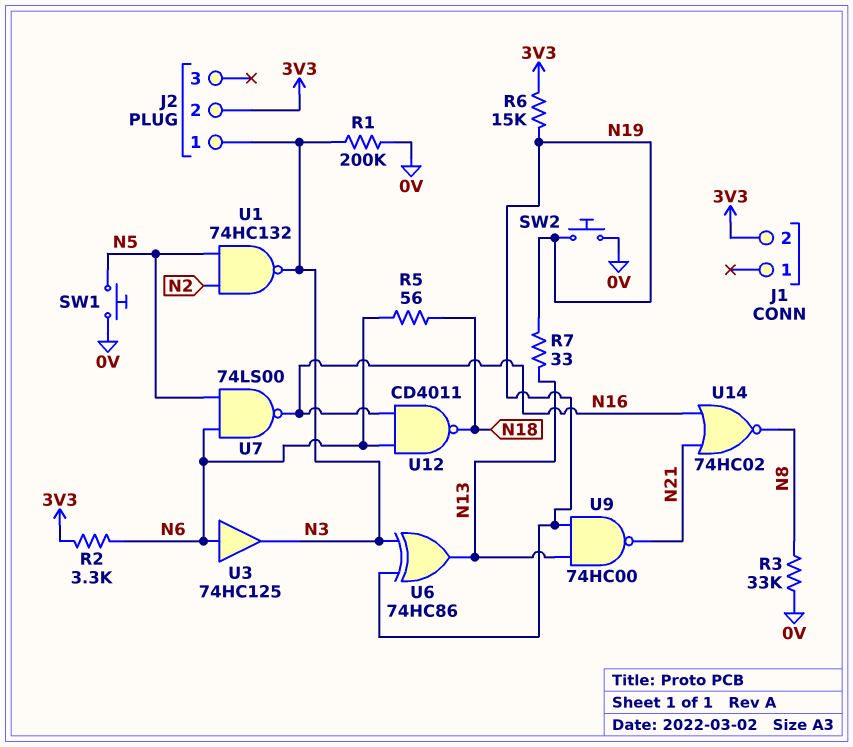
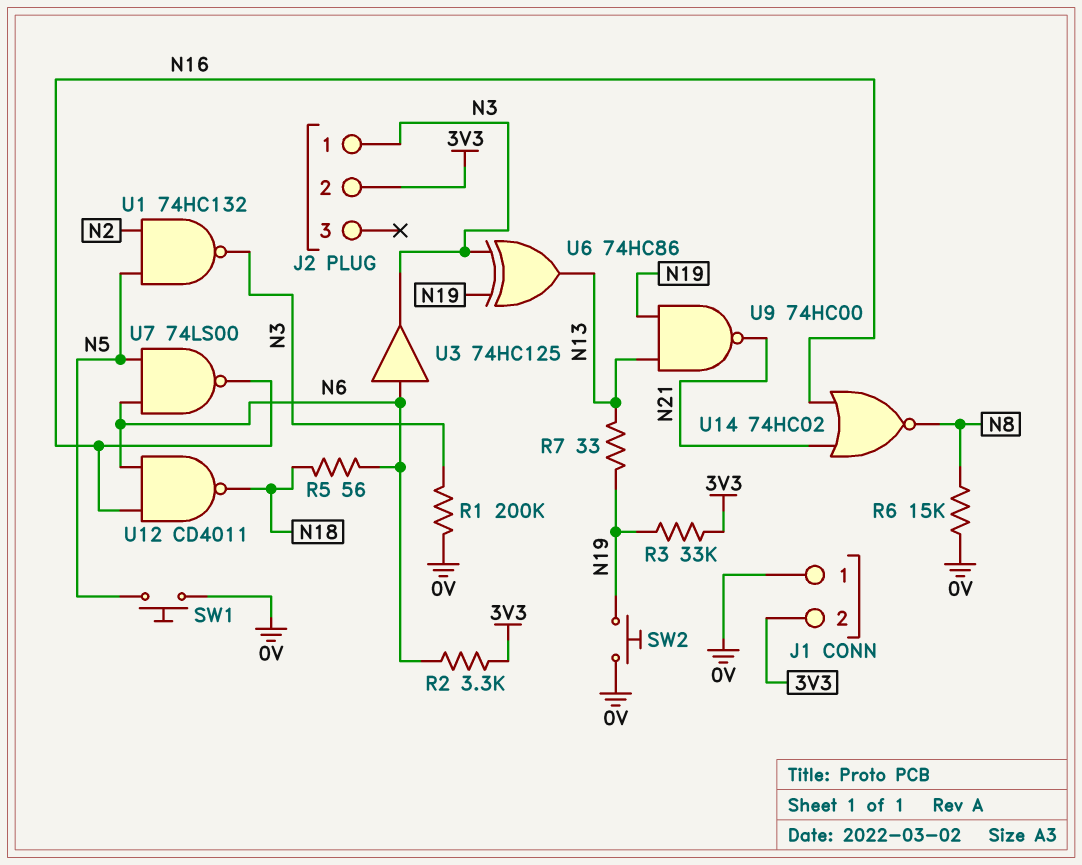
J1 pin 1: none -> 0V
R3: 33k (0V, N8) -> 33k (3V3, N19)
R6: 15k (3V3, N19) -> 15k (0V, N8)

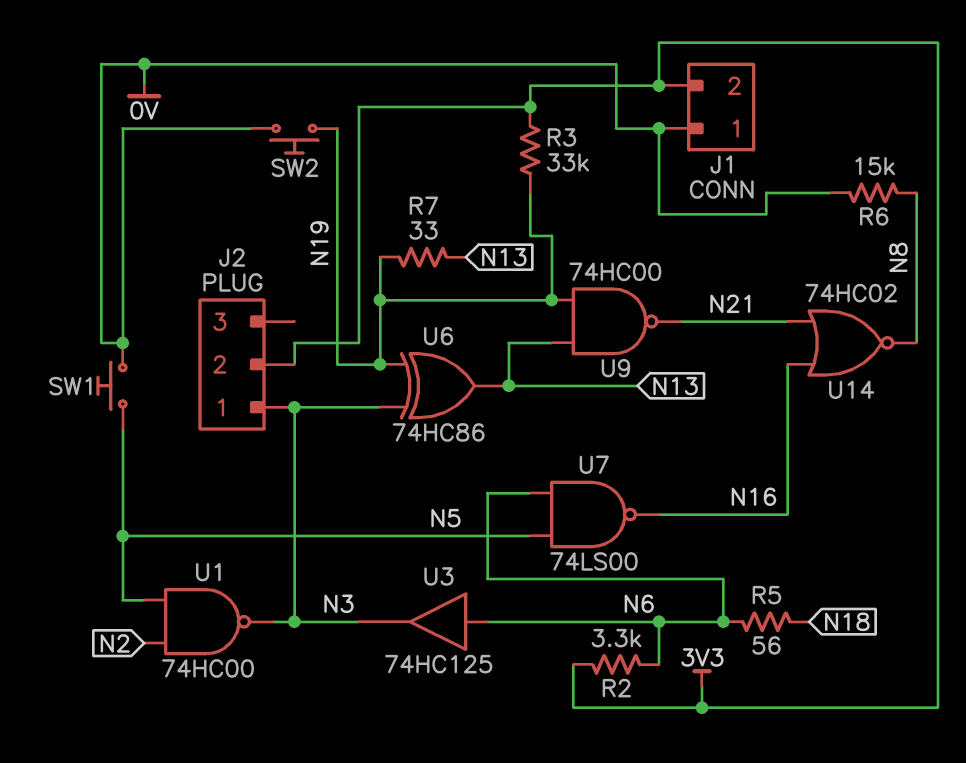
R1: 200k (0V, N3) -> none
U1: NAND 74HC132 (in N2, in N5, out N3) -> NAND 74HC00 (in N2, in N5, out N3)
U12: NAND CD4011 (in N6, in N16, out N18) -> none

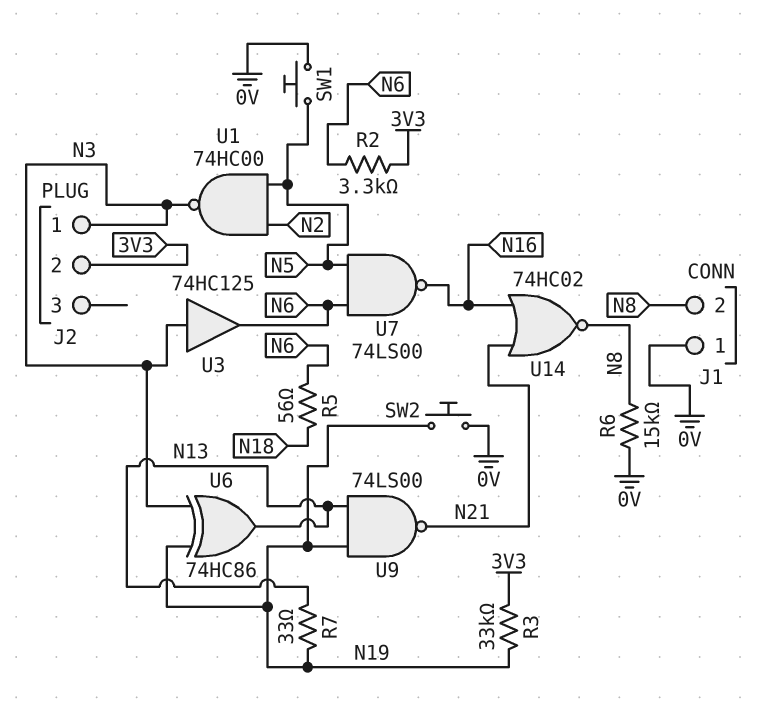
J1 pin 2: 3V3 -> N8
U3: buffer 74HC125 (in N6, out N3) -> buffer 74HC125 (in N3, out N6)
U9: NAND 74HC00 (in N13, in N19, out N21) -> NAND 74LS00 (in N13, in N19, out N21)

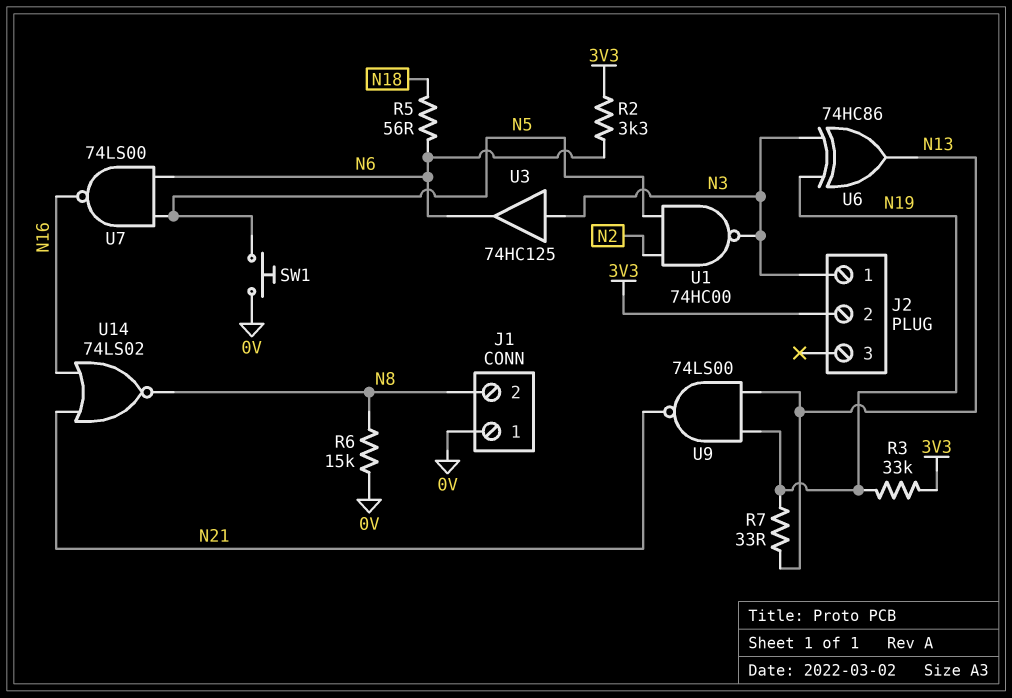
SW2: button (0V, N19) -> none
U14: NOR 74HC02 (in N16, in N21, out N8) -> NOR 74LS02 (in N16, in N21, out N8)

